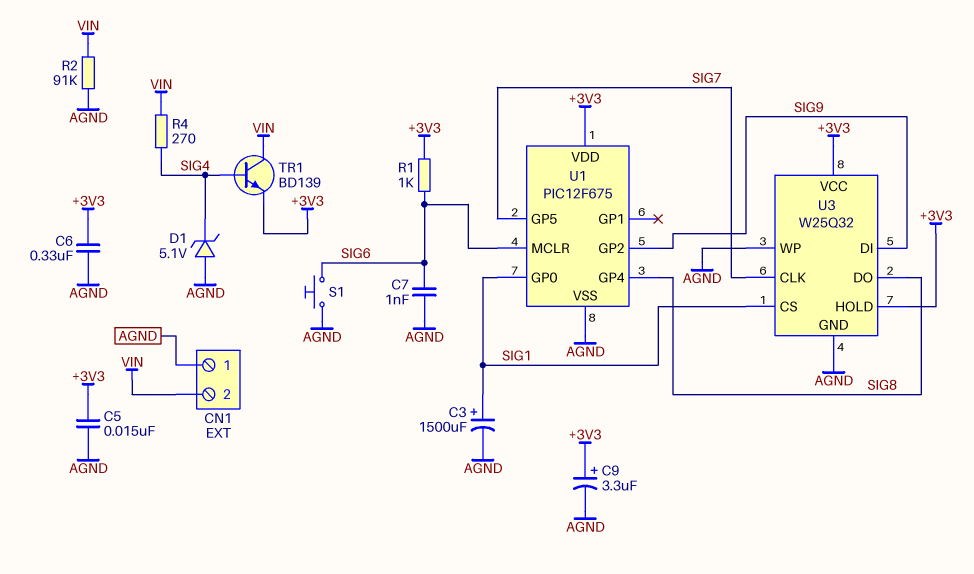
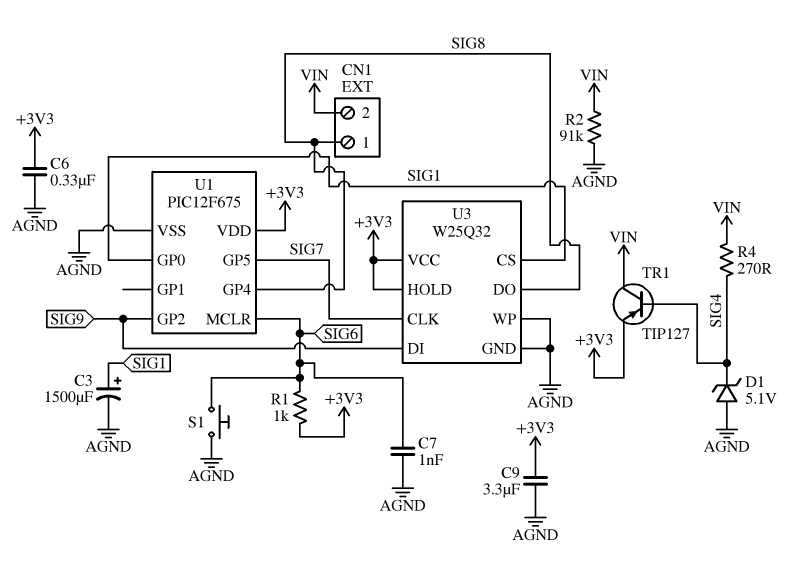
C5: 15nF (+3V3, AGND) -> none
C9: 3.3uF (plus +3V3, minus AGND) -> 3.3uF (+3V3, AGND)
CN1 pin 1: AGND -> SIG8
TR1: NPN BD139 (B SIG4, C VIN, E +3V3) -> PNP TIP127 (B SIG4, C VIN, E +3V3)

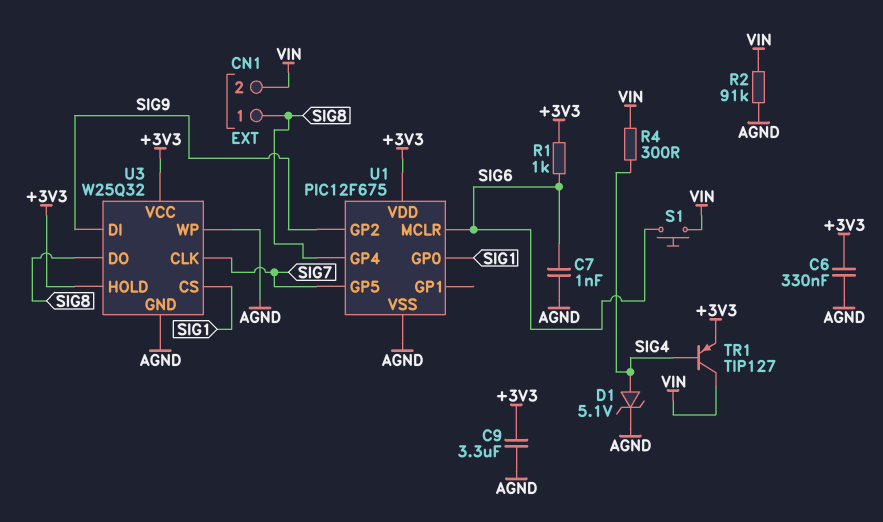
C3: 1500uF (plus SIG1, minus AGND) -> none
D1: zener 5.1V (A AGND, K SIG4) -> zener 5.1V (A SIG4, K AGND)
R4: 270 (SIG4, VIN) -> 300 (SIG4, VIN)
S1: button (AGND, SIG6) -> button (SIG6, VIN)

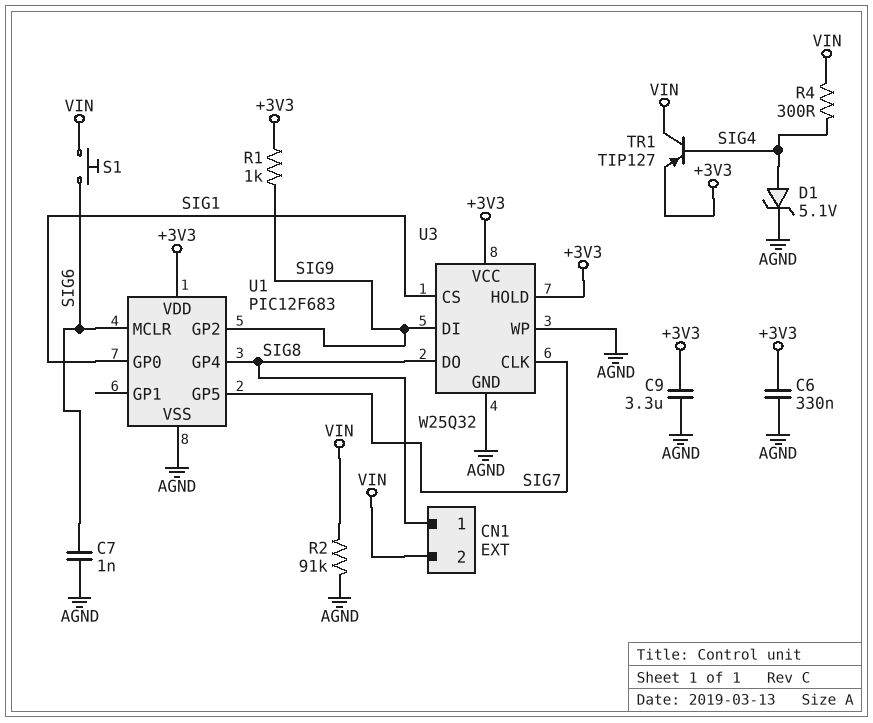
R1: 1k (+3V3, SIG6) -> 1k (+3V3, SIG9)
U1: PIC12F675 -> PIC12F683

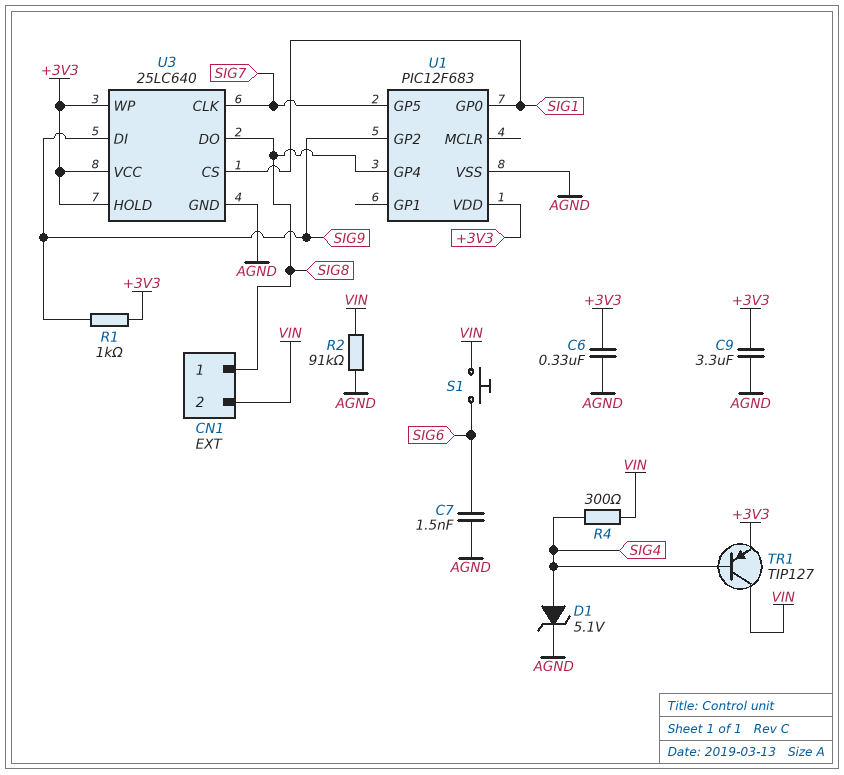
C7: 1nF (AGND, SIG6) -> 1.5nF (AGND, SIG6)
U1 pin MCLR: SIG6 -> none
U3: W25Q32 -> 25LC640
U3 pin WP: AGND -> +3V3

